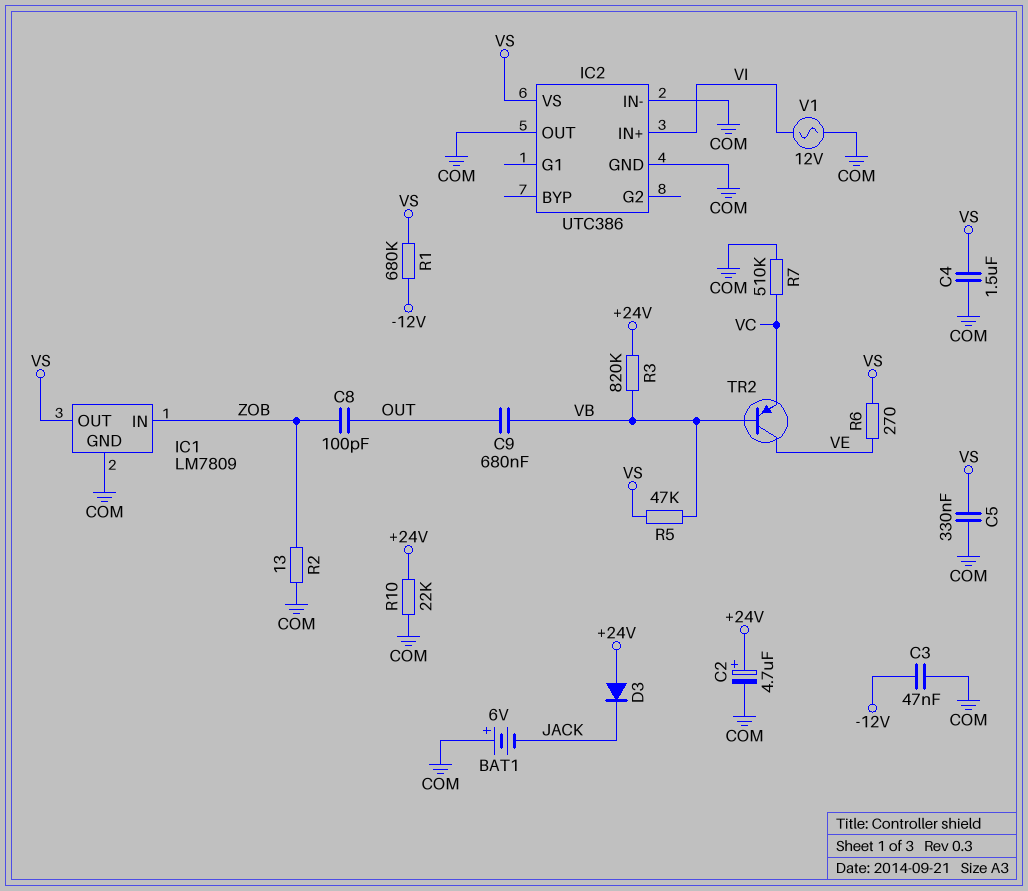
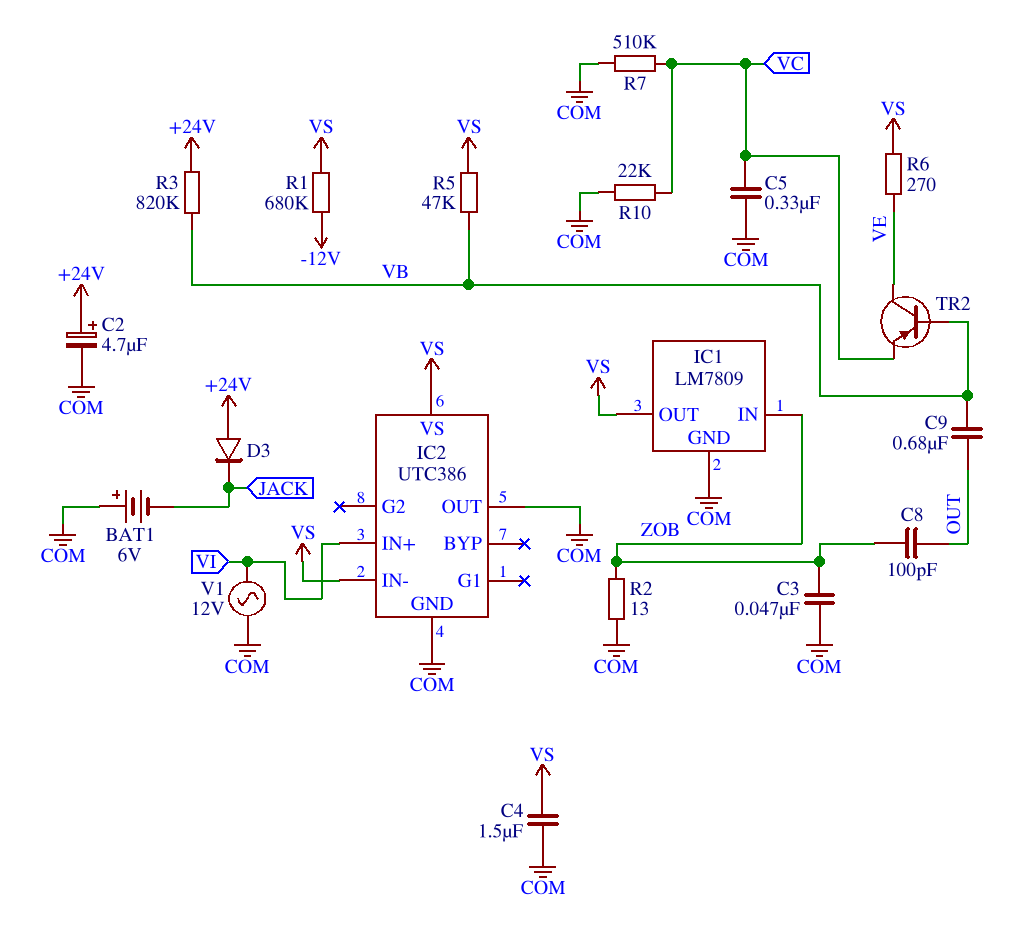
C3: 47nF (-12V, COM) -> 47nF (COM, ZOB)
C5: 330nF (COM, VS) -> 330nF (COM, VC)
IC2 pin IN-: COM -> VS
R10: 22k (+24V, COM) -> 22k (COM, VC)

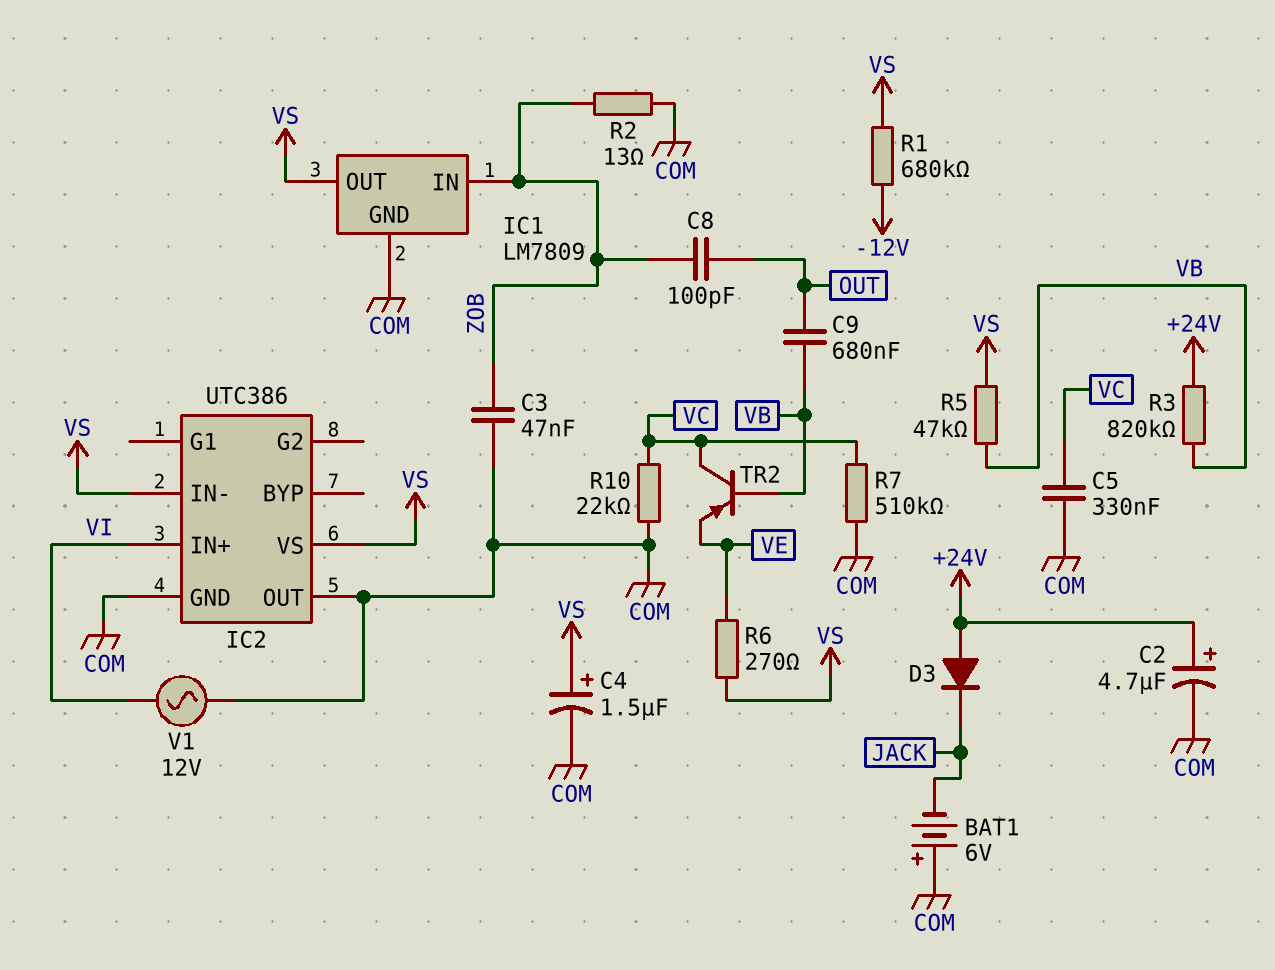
C4: 1.5uF (COM, VS) -> 1.5uF (plus VS, minus COM)
TR2: PNP (B VB, C VE, E VC) -> PNP (B VB, C VC, E VE)

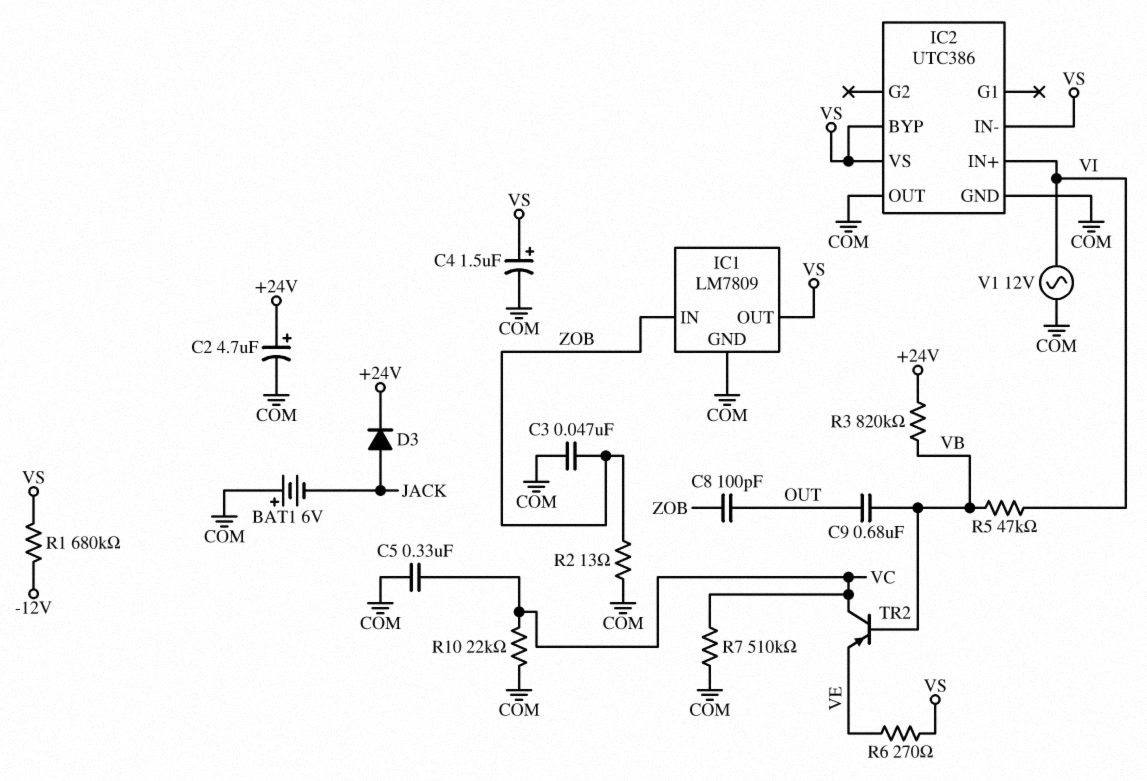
D3: diode (A +24V, K JACK) -> diode (A JACK, K +24V)
IC2 pin BYP: none -> VS
R5: 47k (VB, VS) -> 47k (VB, VI)

